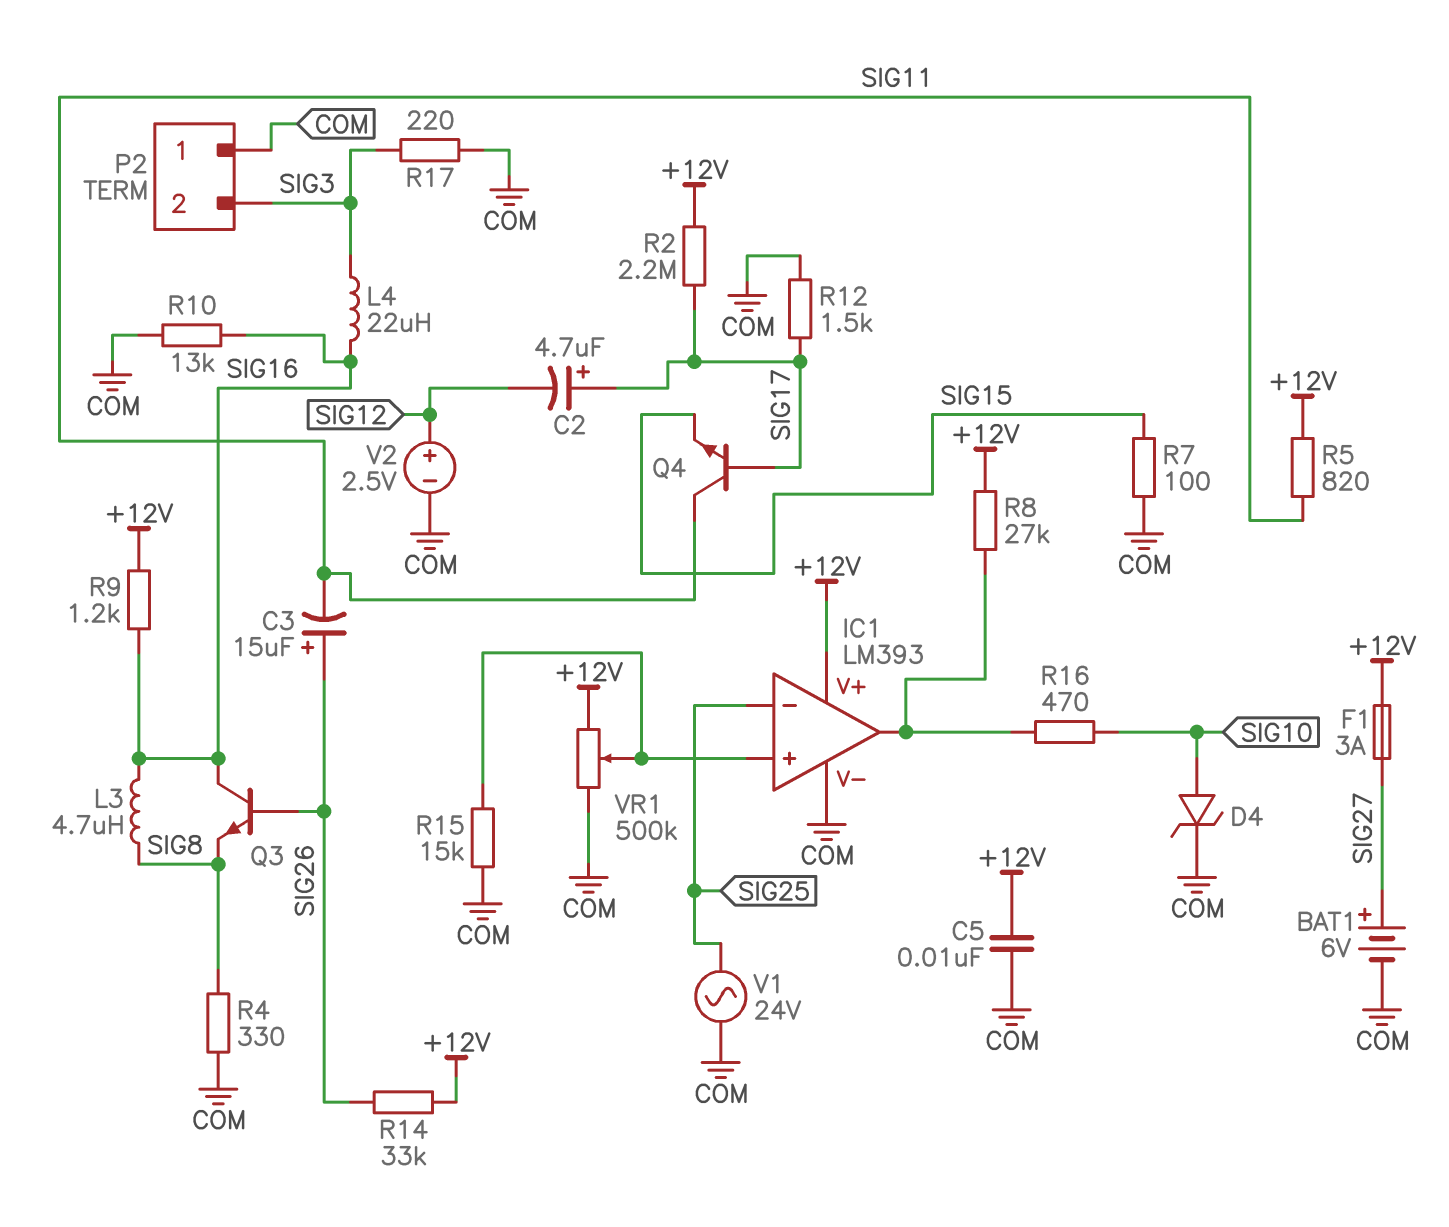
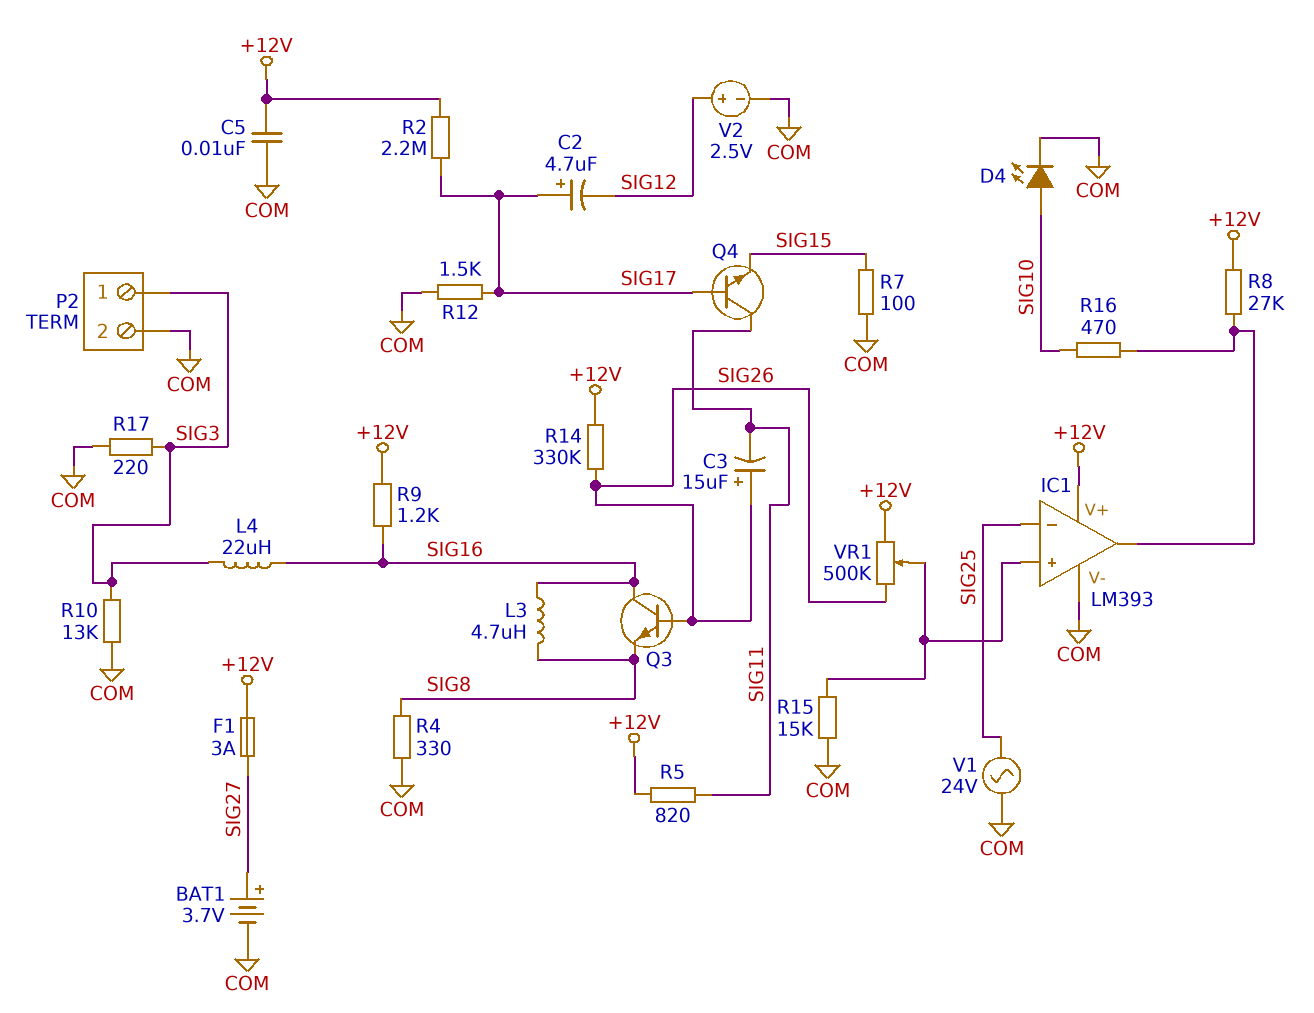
BAT1: 6V (plus SIG27, minus COM) -> 3.7V (plus SIG27, minus COM)
D4: zener (A SIG10, K COM) -> LED (A SIG10, K COM)
P2 pin 1: COM -> SIG3
P2 pin 2: SIG3 -> COM
R10: 13k (COM, SIG16) -> 13k (COM, SIG3)
R14: 33k (+12V, SIG26) -> 330k (+12V, SIG26)
VR1: 500k (+12V, COM, wiper IC1/in+) -> 500k (+12V, SIG26, wiper IC1/in+)

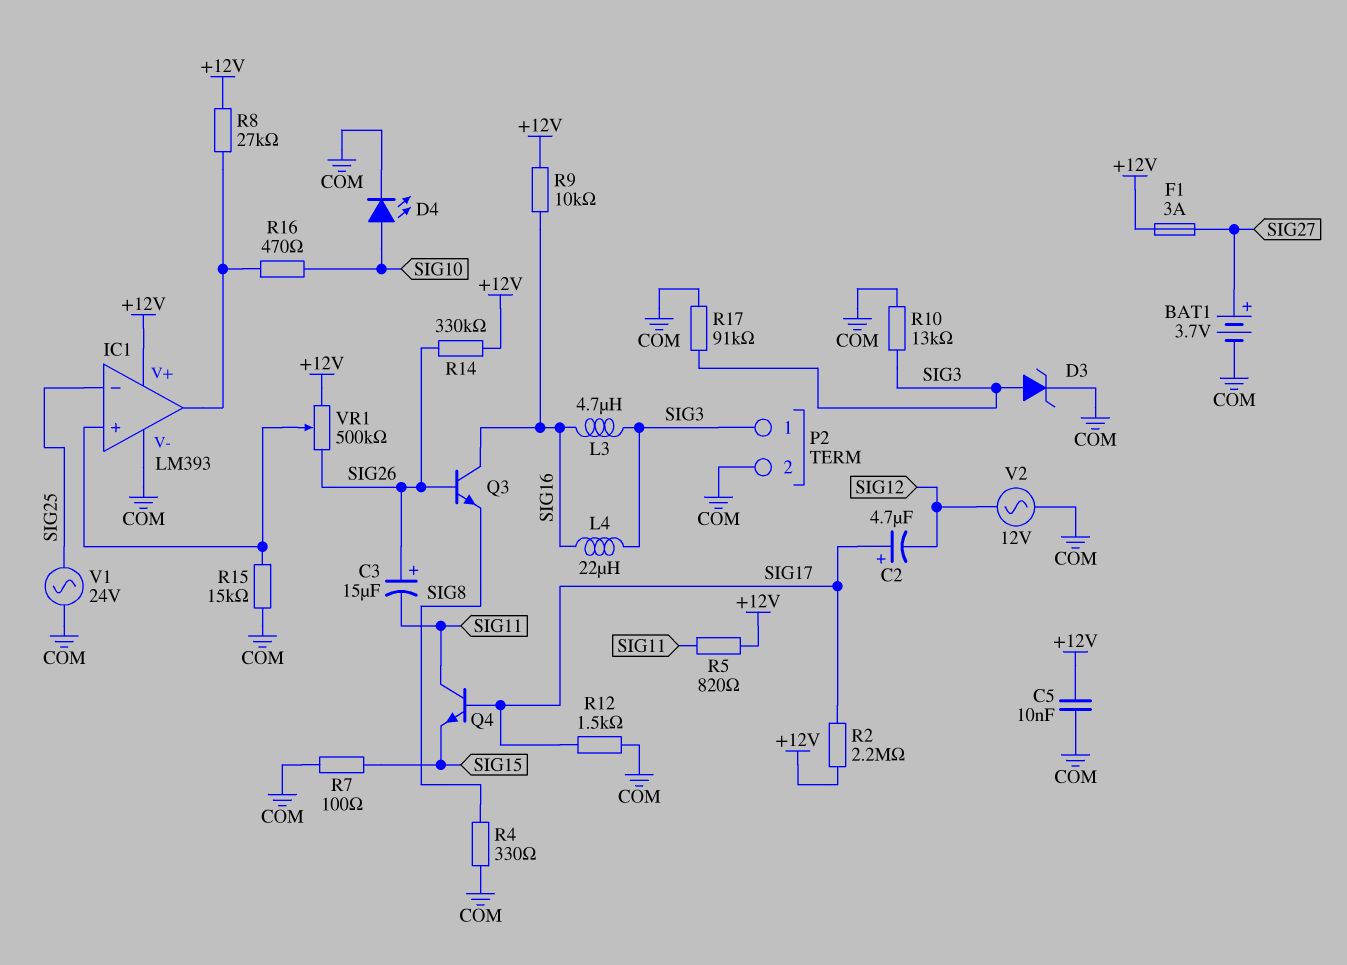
D3: none -> zener (A SIG3, K COM)
L3: 4.7uH (SIG8, SIG16) -> 4.7uH (SIG3, SIG16)
R9: 1.2k (+12V, SIG16) -> 10k (+12V, SIG16)
R17: 220 (COM, SIG3) -> 91k (COM, SIG3)
V2: 2.5V (plus SIG12, minus COM) -> AC 12V (COM, SIG12)

